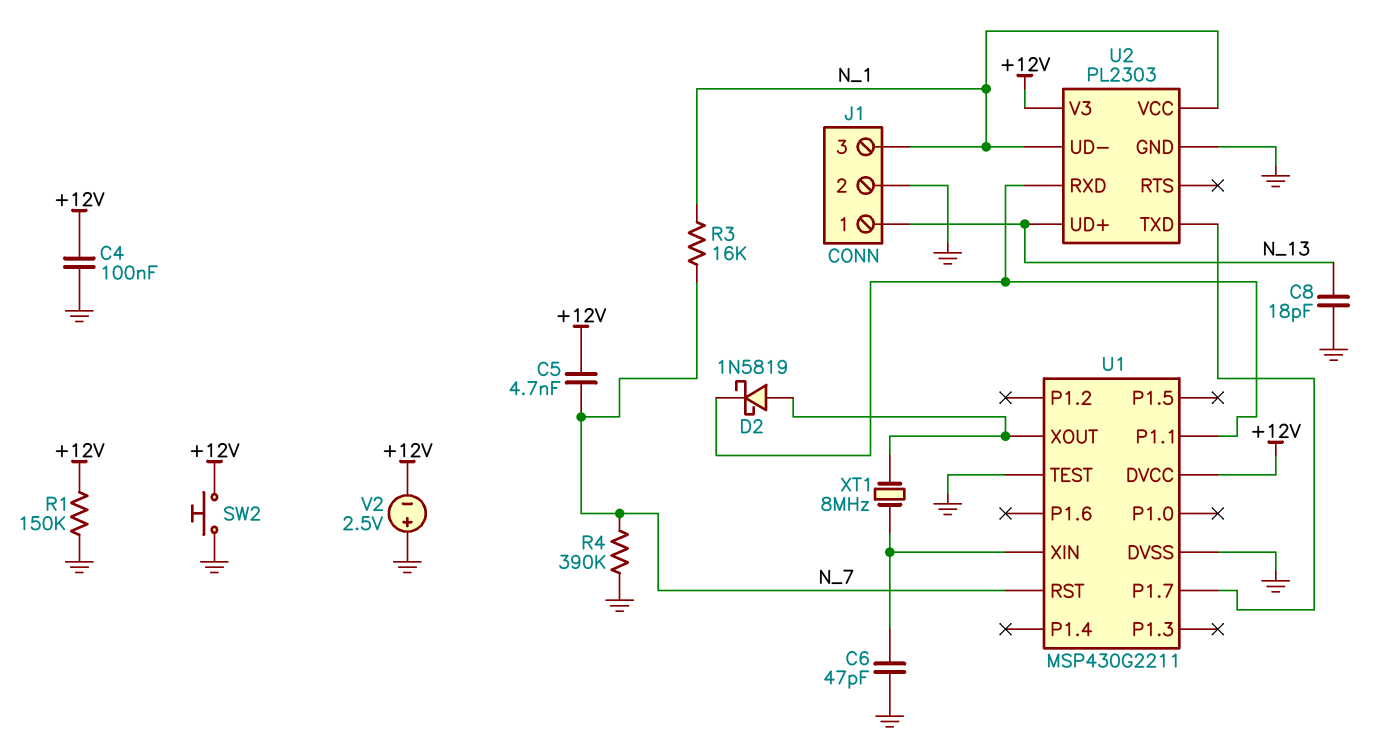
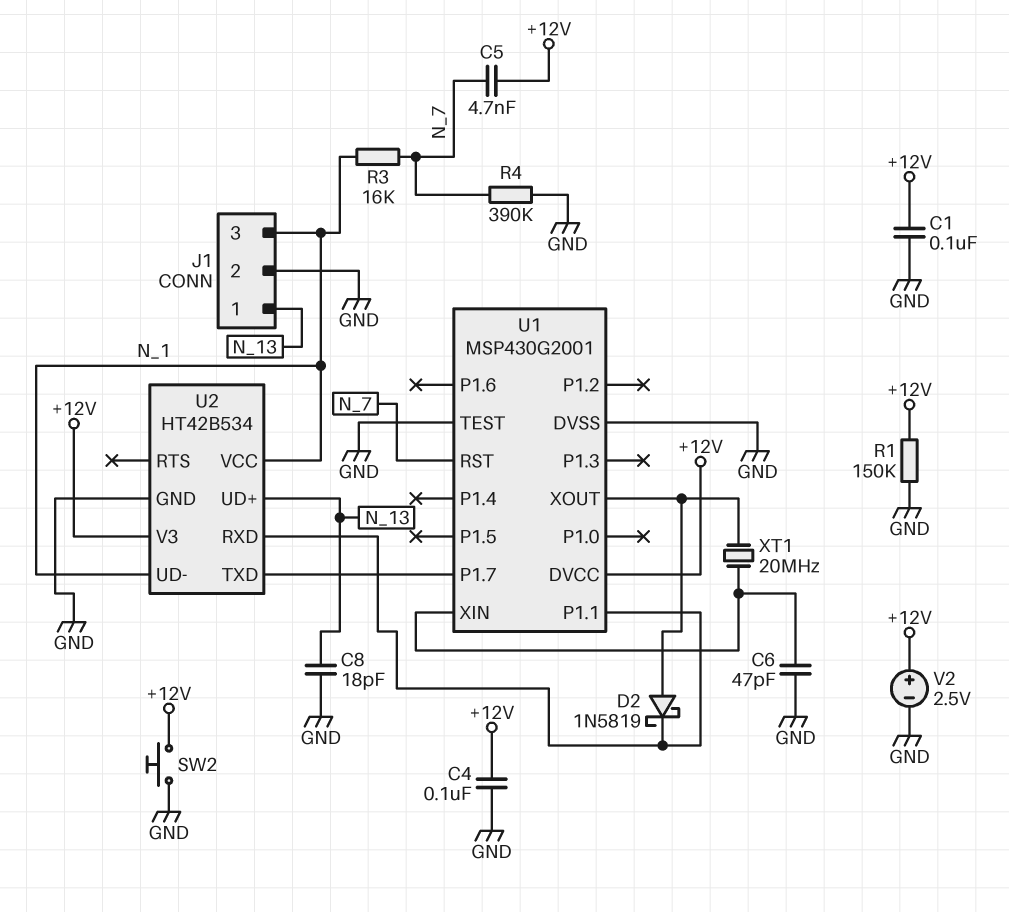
C1: none -> 100nF (+12V, GND)
U1: MSP430G2211 -> MSP430G2001
U2: PL2303 -> HT42B534
V2: 2.5V (plus GND, minus +12V) -> 2.5V (plus +12V, minus GND)
XT1: 8MHz (U1/XIN, U1/XOUT) -> 20MHz (U1/XIN, U1/XOUT)

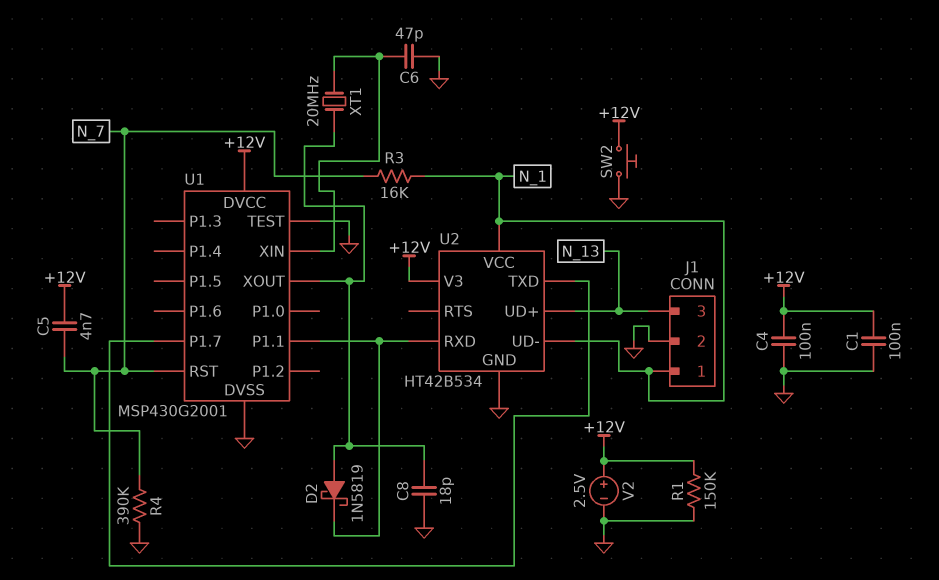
C8: 18pF (GND, N_13) -> 18pF (GND, U1/XOUT)
J1 pin 1: N_13 -> N_1
J1 pin 3: N_1 -> N_13

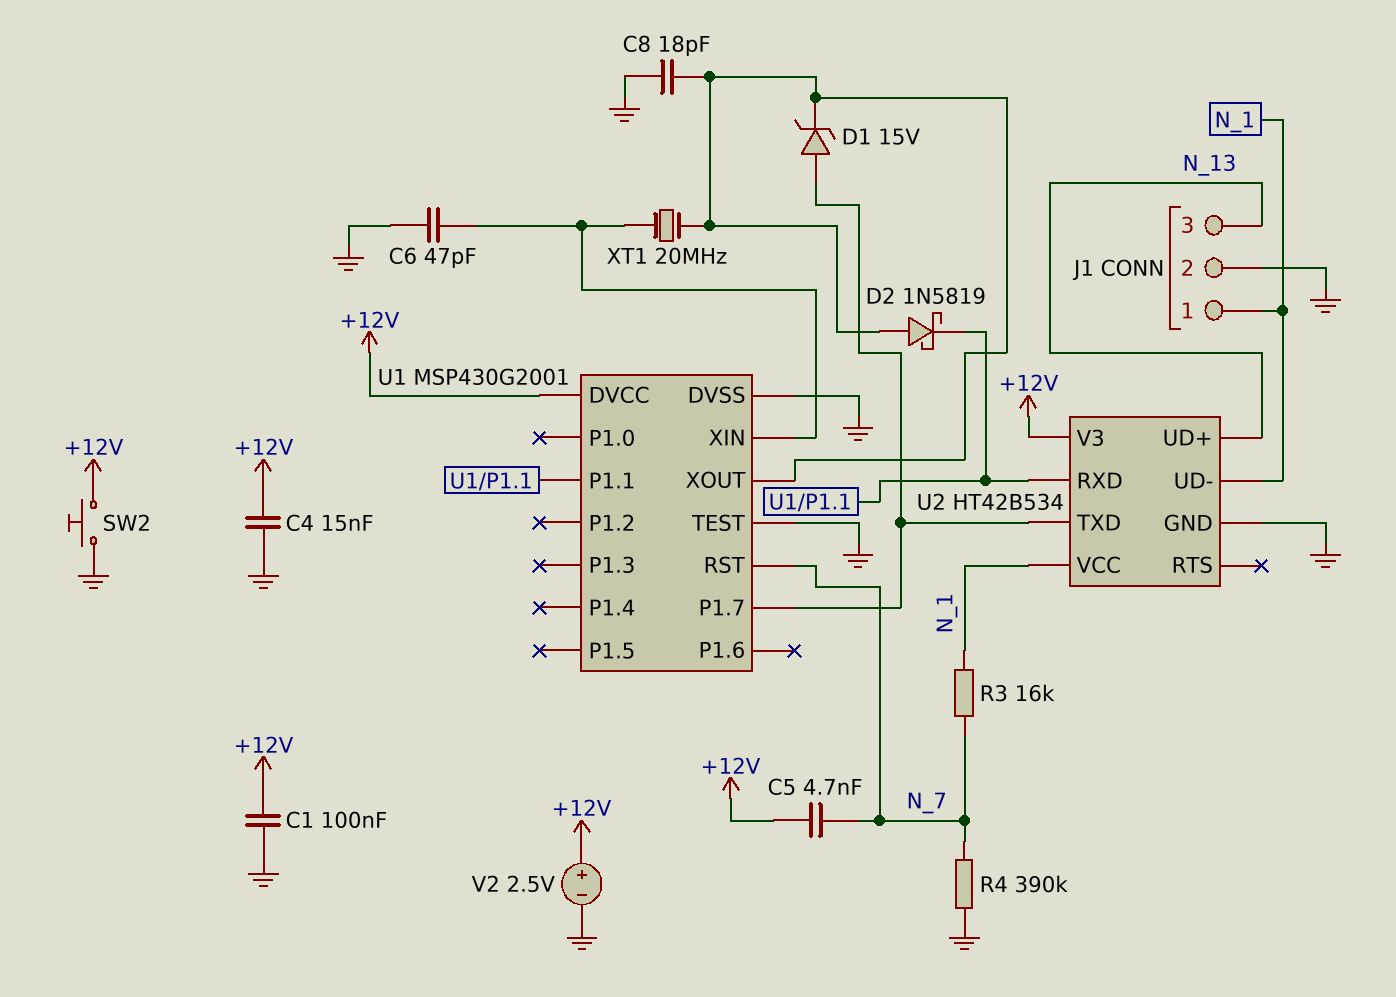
C4: 100nF (+12V, GND) -> 15nF (+12V, GND)
D1: none -> zener 15V (A U1/P1.7, K U1/XOUT)
R1: 150k (+12V, GND) -> none

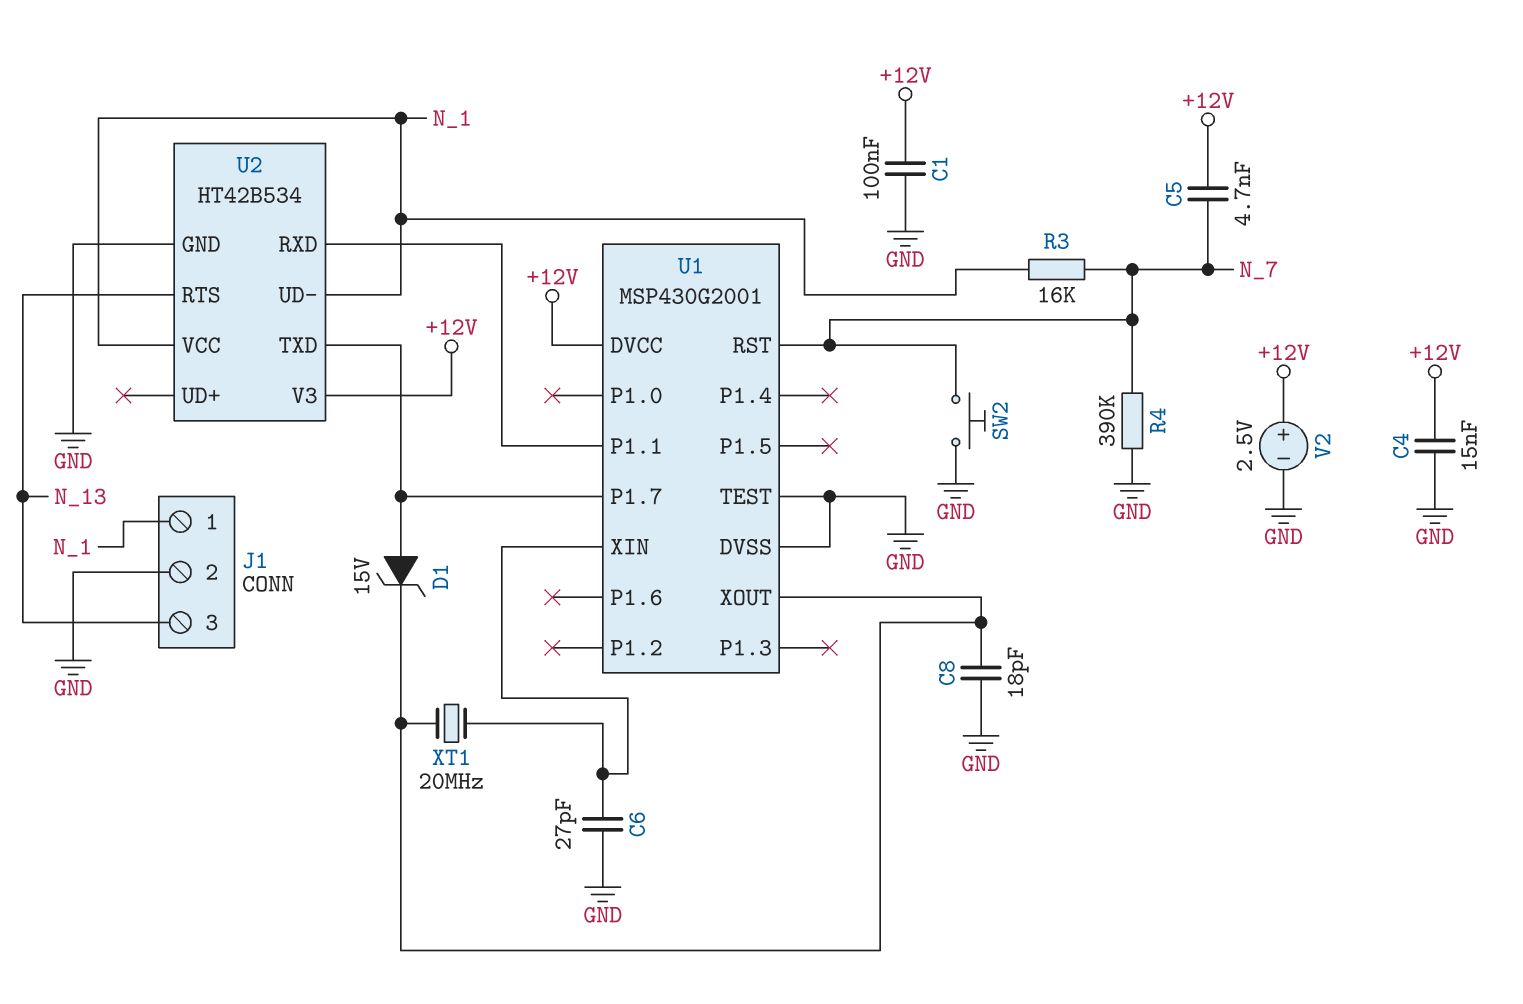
C6: 47pF (GND, U1/XIN) -> 27pF (GND, U1/XIN)
D2: schottky 1N5819 (A U1/XOUT, K U1/P1.1) -> none
SW2: button (+12V, GND) -> button (GND, N_7)
U2 pin RTS: none -> N_13
U2 pin UD+: N_13 -> none

